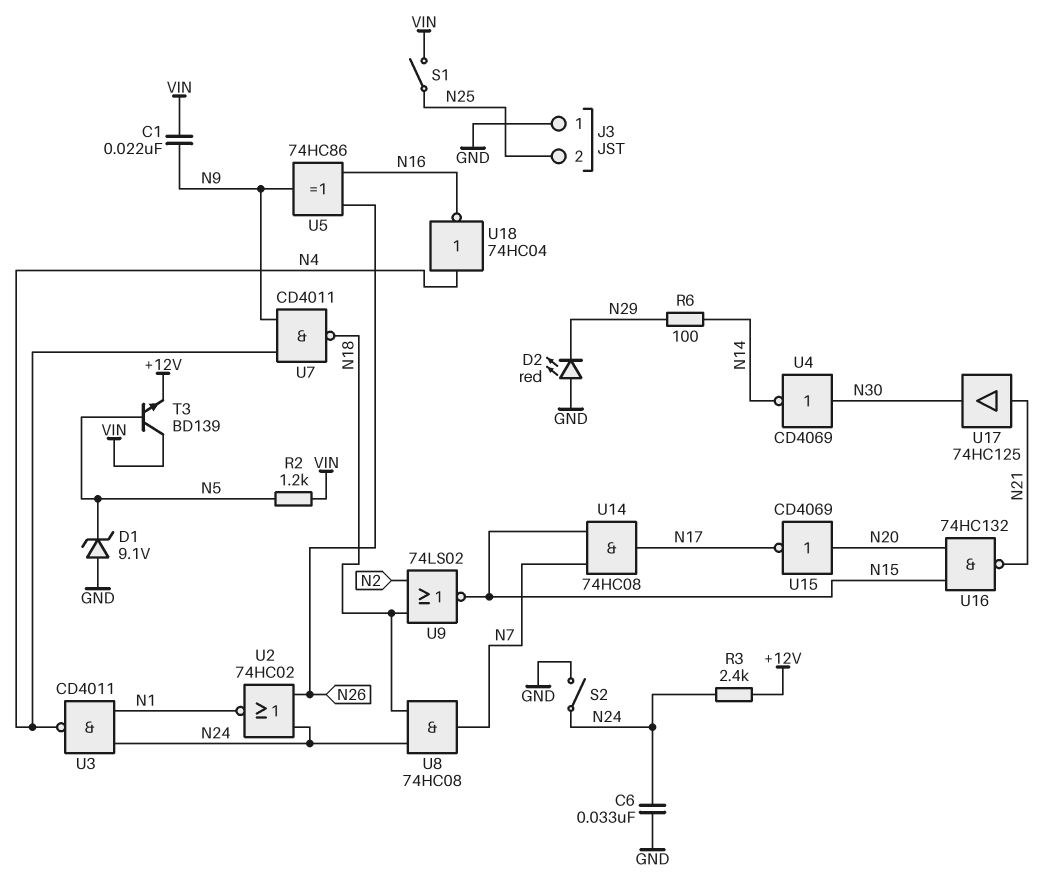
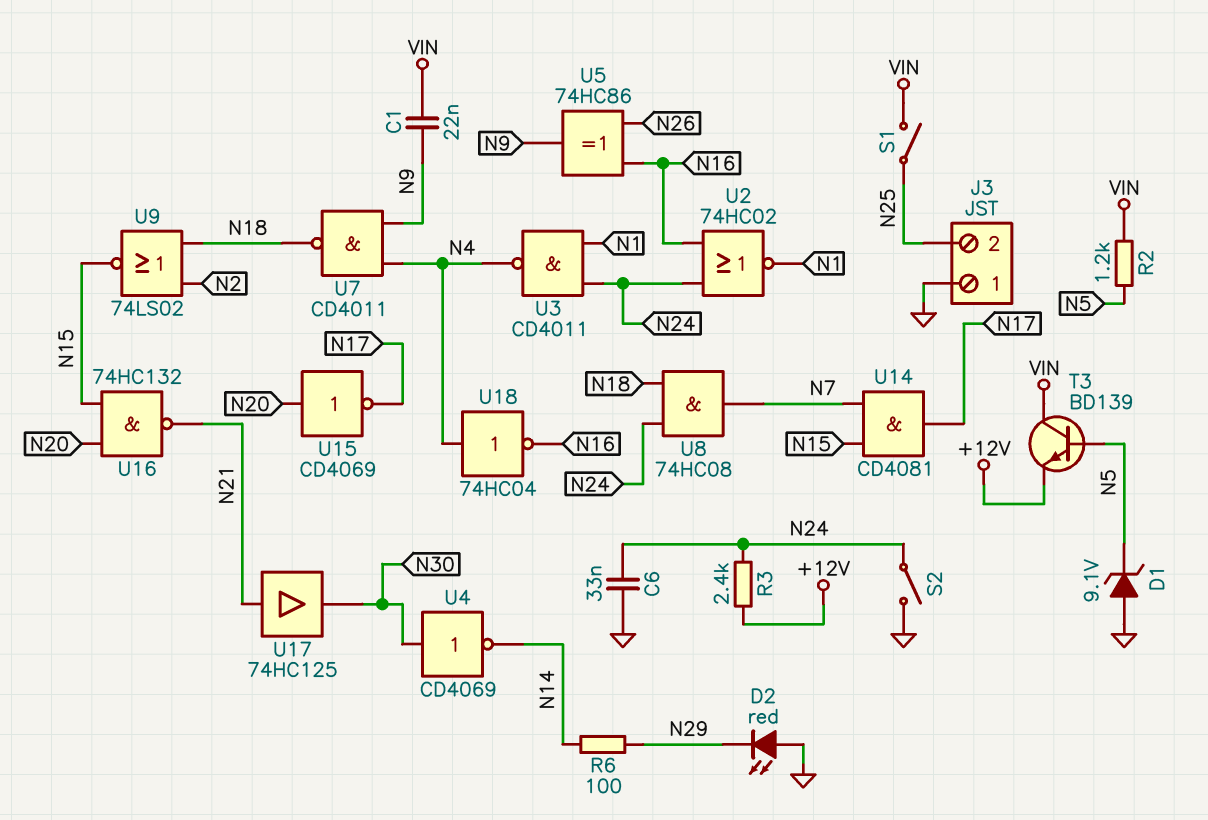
U2: NOR 74HC02 (in N24, in N26, out N1) -> NOR 74HC02 (in N16, in N24, out N1)
U14: AND 74HC08 (in N7, in N15, out N17) -> AND CD4081 (in N7, in N15, out N17)

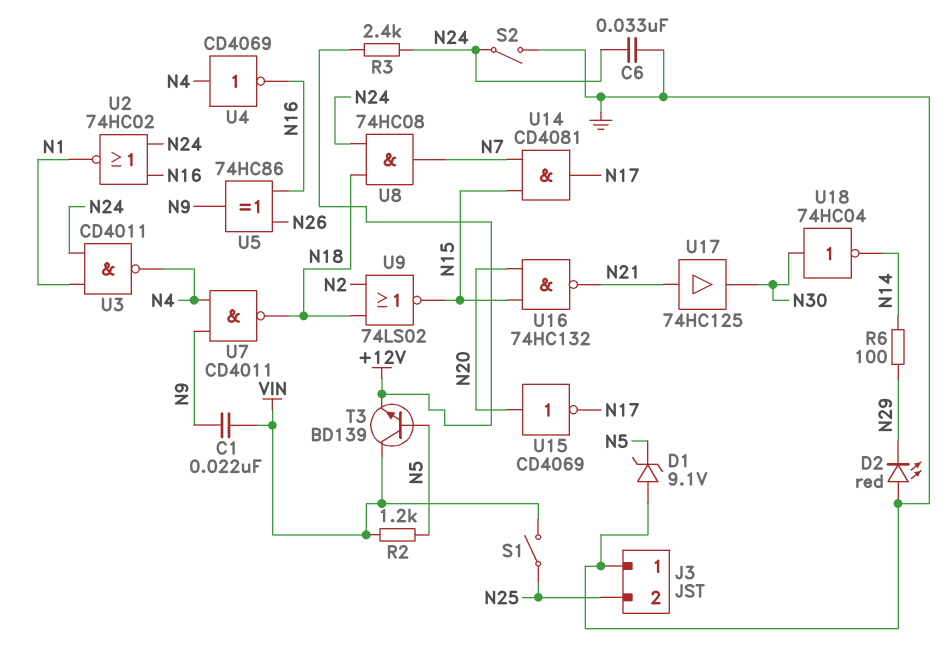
U4: NOT CD4069 (in N30, out N14) -> NOT CD4069 (in N4, out N16)
U18: NOT 74HC04 (in N4, out N16) -> NOT 74HC04 (in N30, out N14)

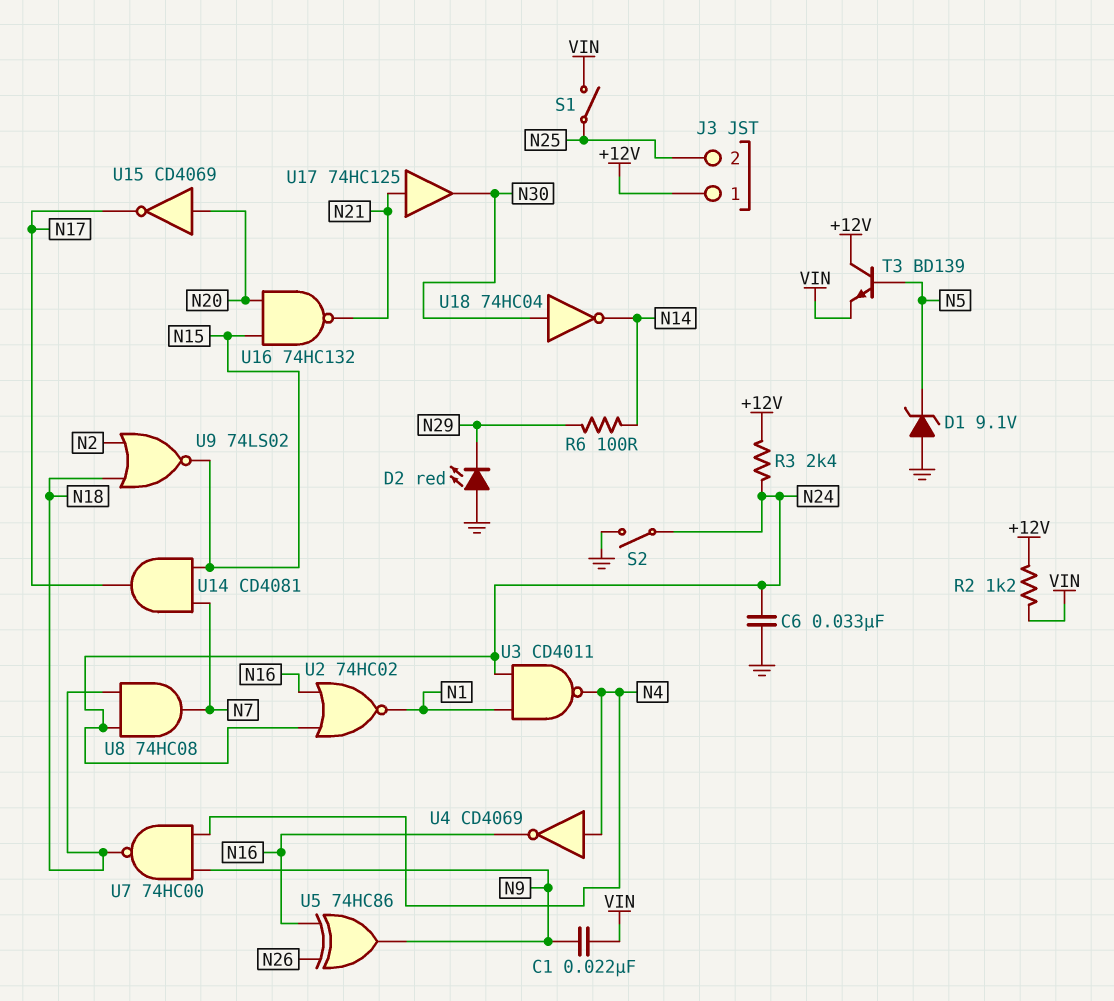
J3 pin 1: GND -> +12V
R2: 1.2k (N5, VIN) -> 1.2k (+12V, VIN)
T3: NPN BD139 (B N5, C VIN, E +12V) -> NPN BD139 (B N5, C +12V, E VIN)
U7: NAND CD4011 (in N4, in N9, out N18) -> NAND 74HC00 (in N4, in N9, out N18)

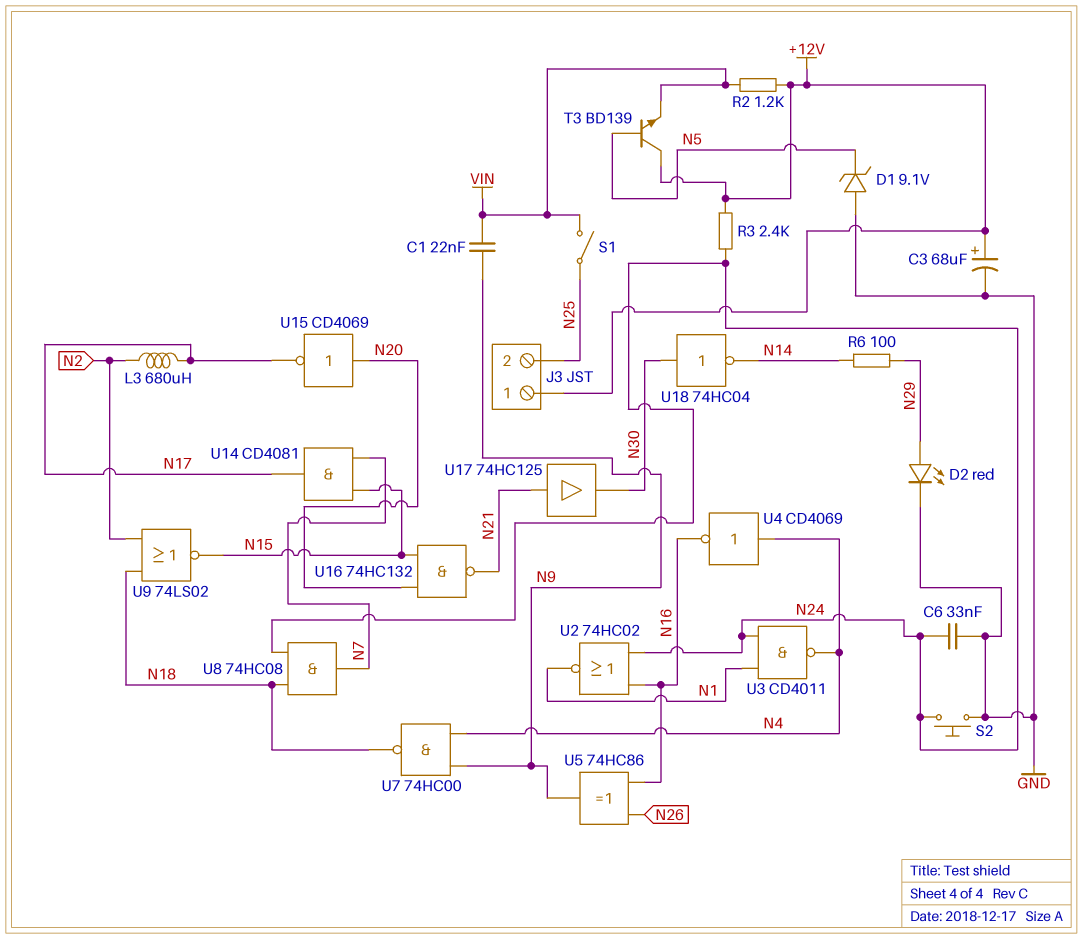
C3: none -> 68uF (plus +12V, minus GND)
D2: LED red (A GND, K N29) -> LED red (A N29, K GND)
L3: none -> 680uH (N2, N17)
S2: switch (GND, N24) -> button (GND, N24)

